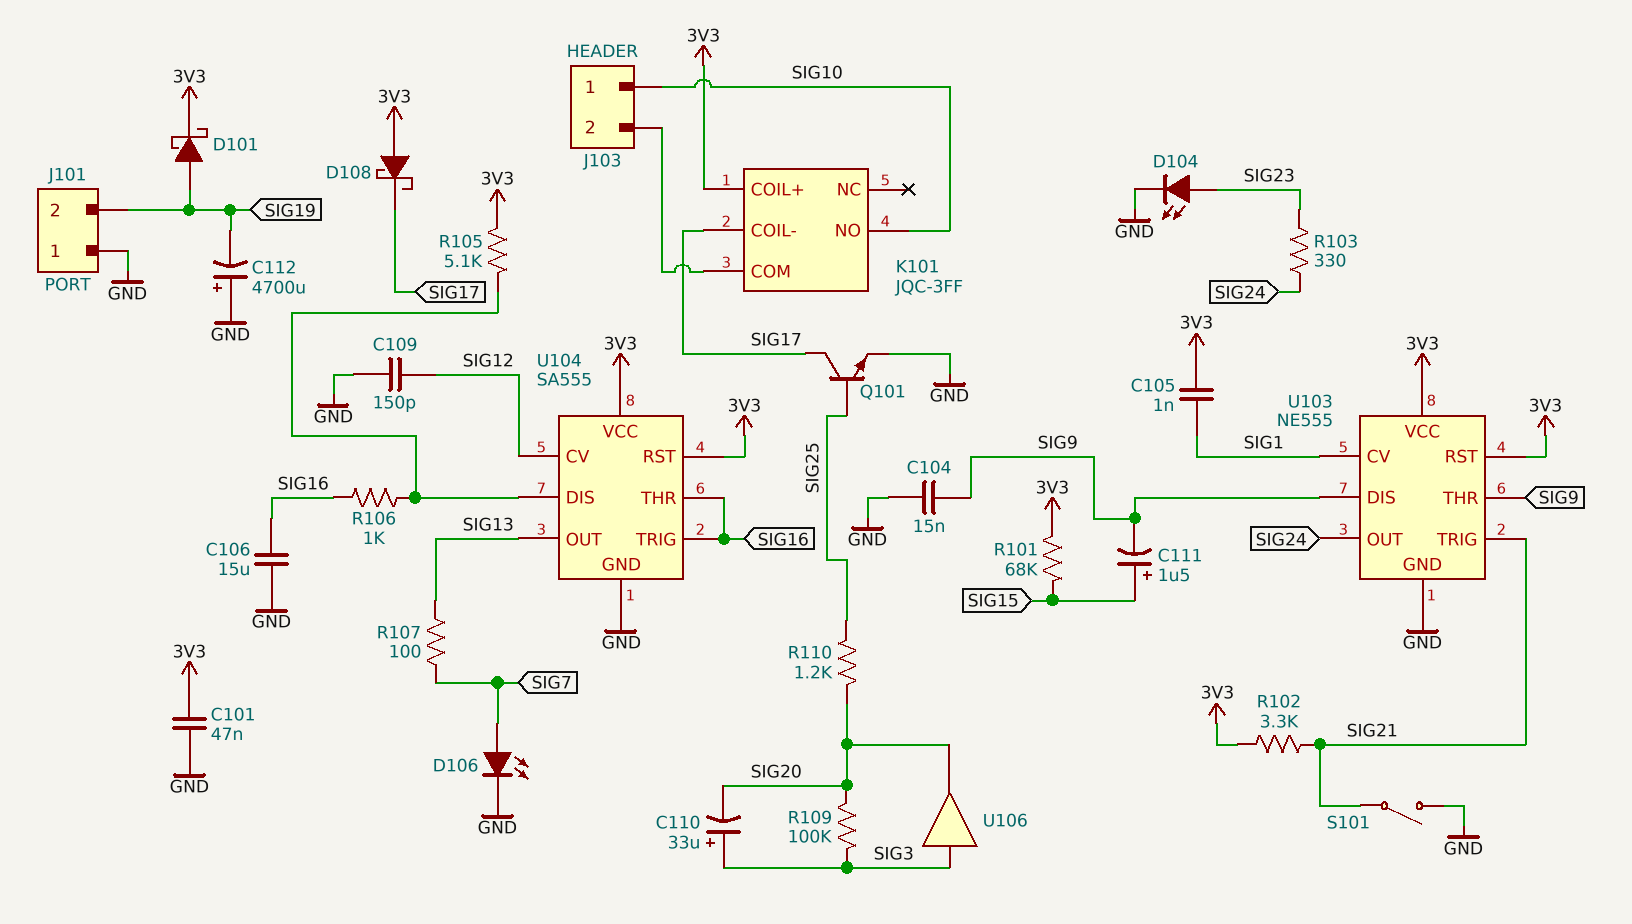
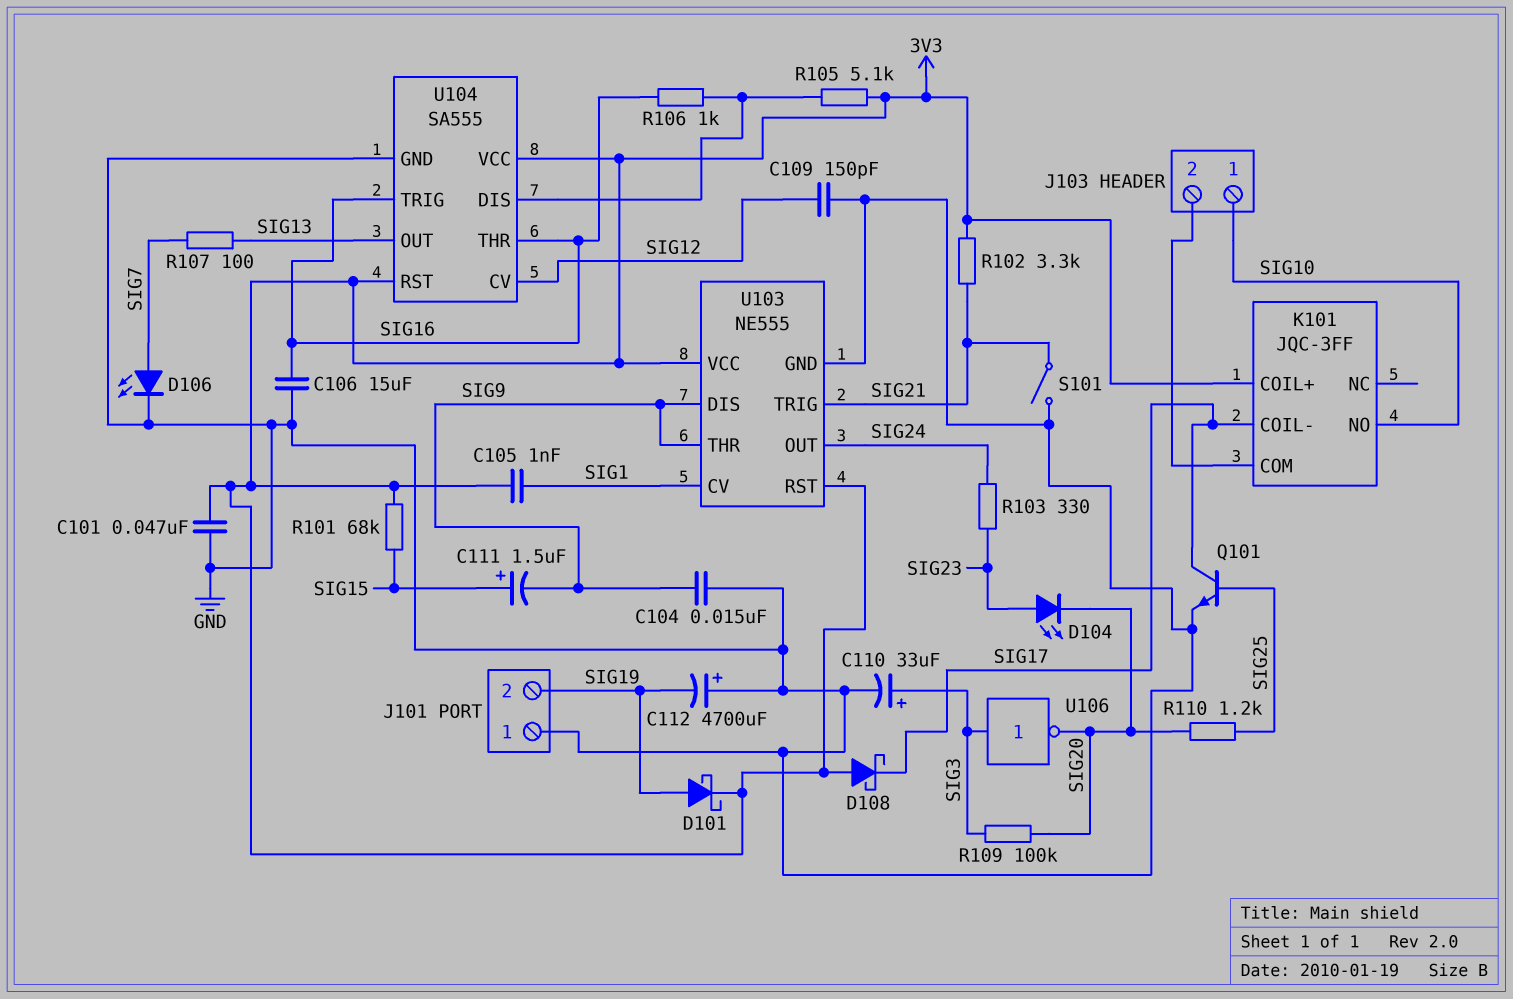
C110: 33uF (plus SIG3, minus SIG20) -> 33uF (plus SIG3, minus GND)
D104: LED (A SIG23, K GND) -> LED (A SIG23, K SIG20)
U106: buffer (in SIG3, out SIG20) -> NOT (in SIG3, out SIG20)

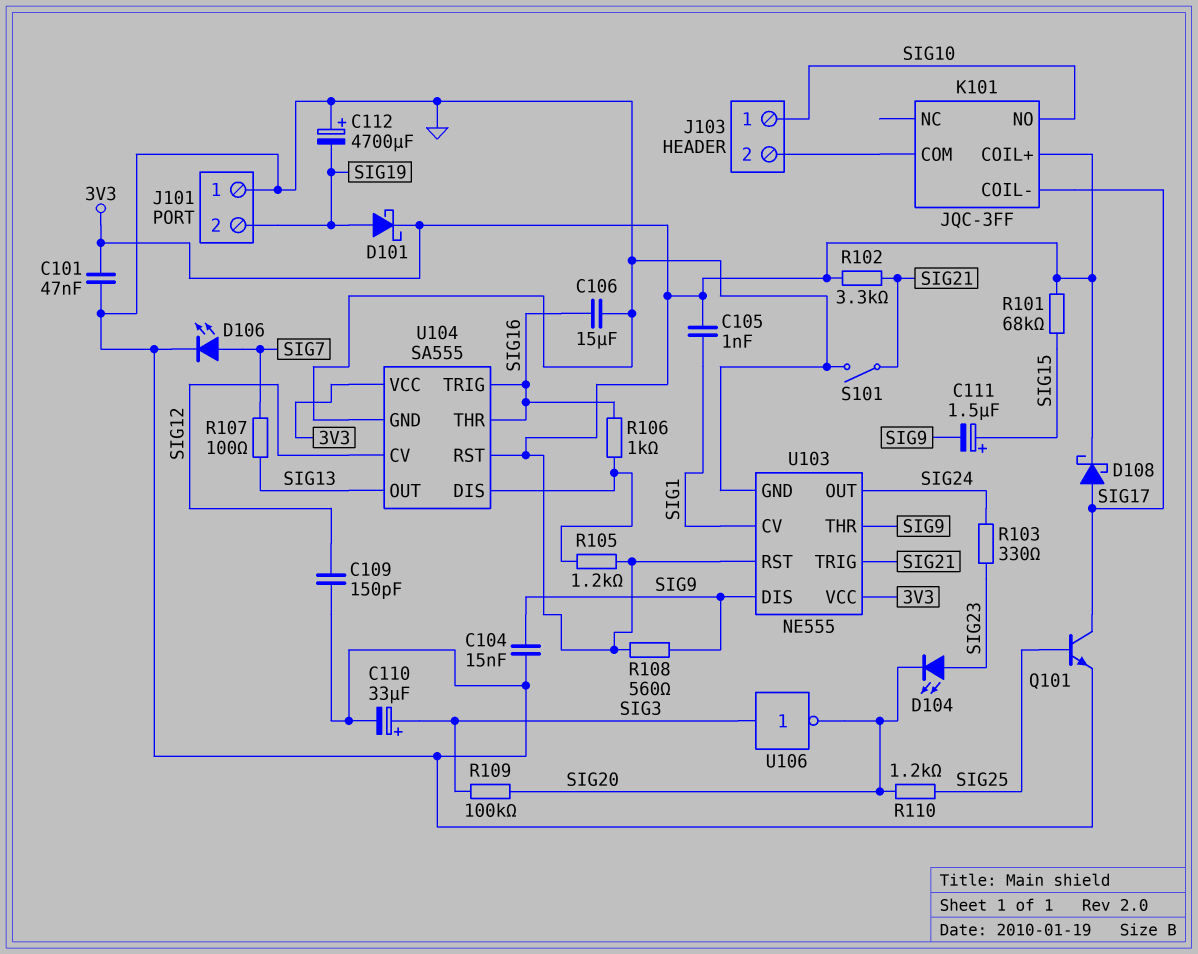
D108: schottky (A 3V3, K SIG17) -> schottky (A SIG17, K 3V3)
R105: 5.1k (3V3, U104/DIS) -> 1.2k (3V3, U104/DIS)
R108: none -> 560 (3V3, SIG9)

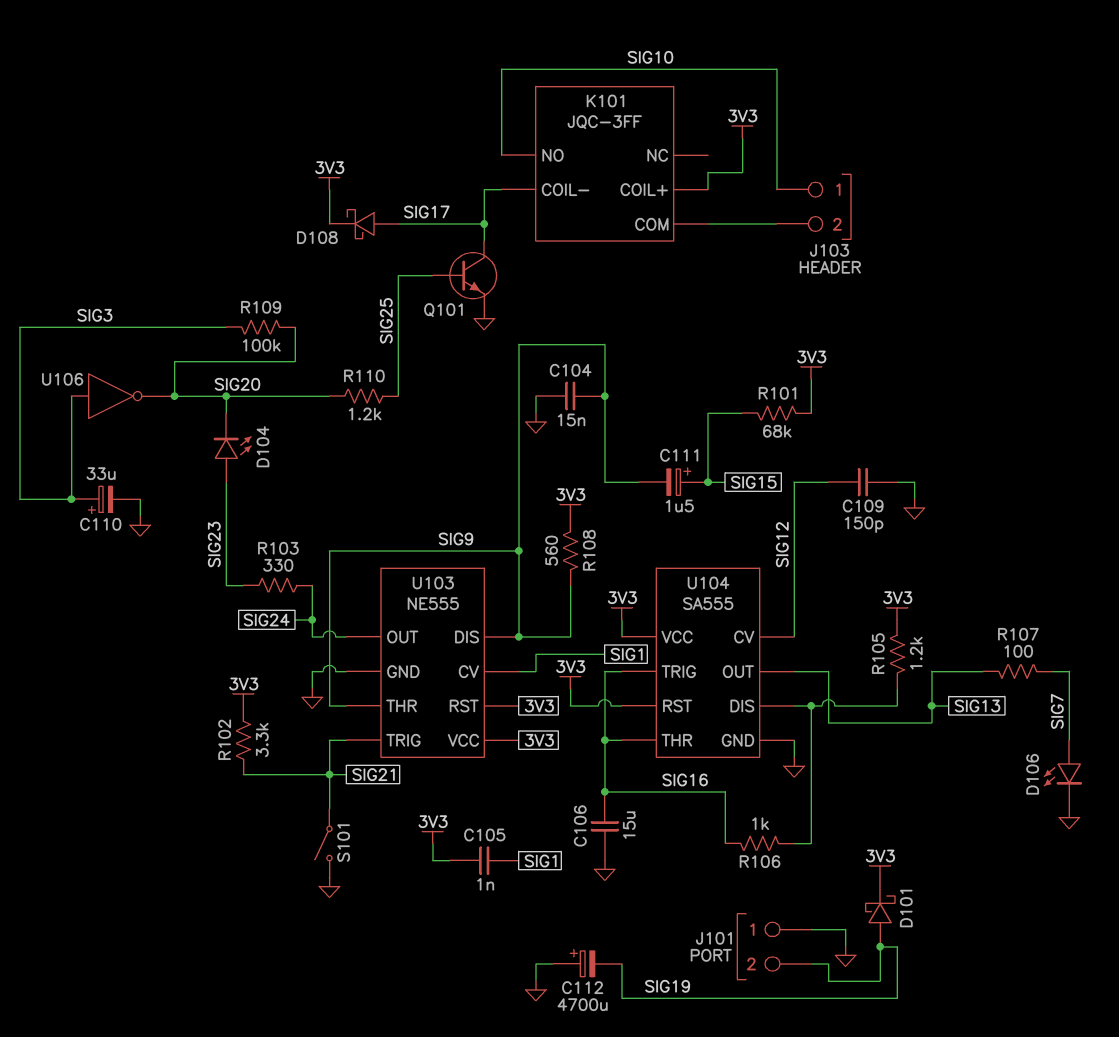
C101: 47nF (3V3, GND) -> none

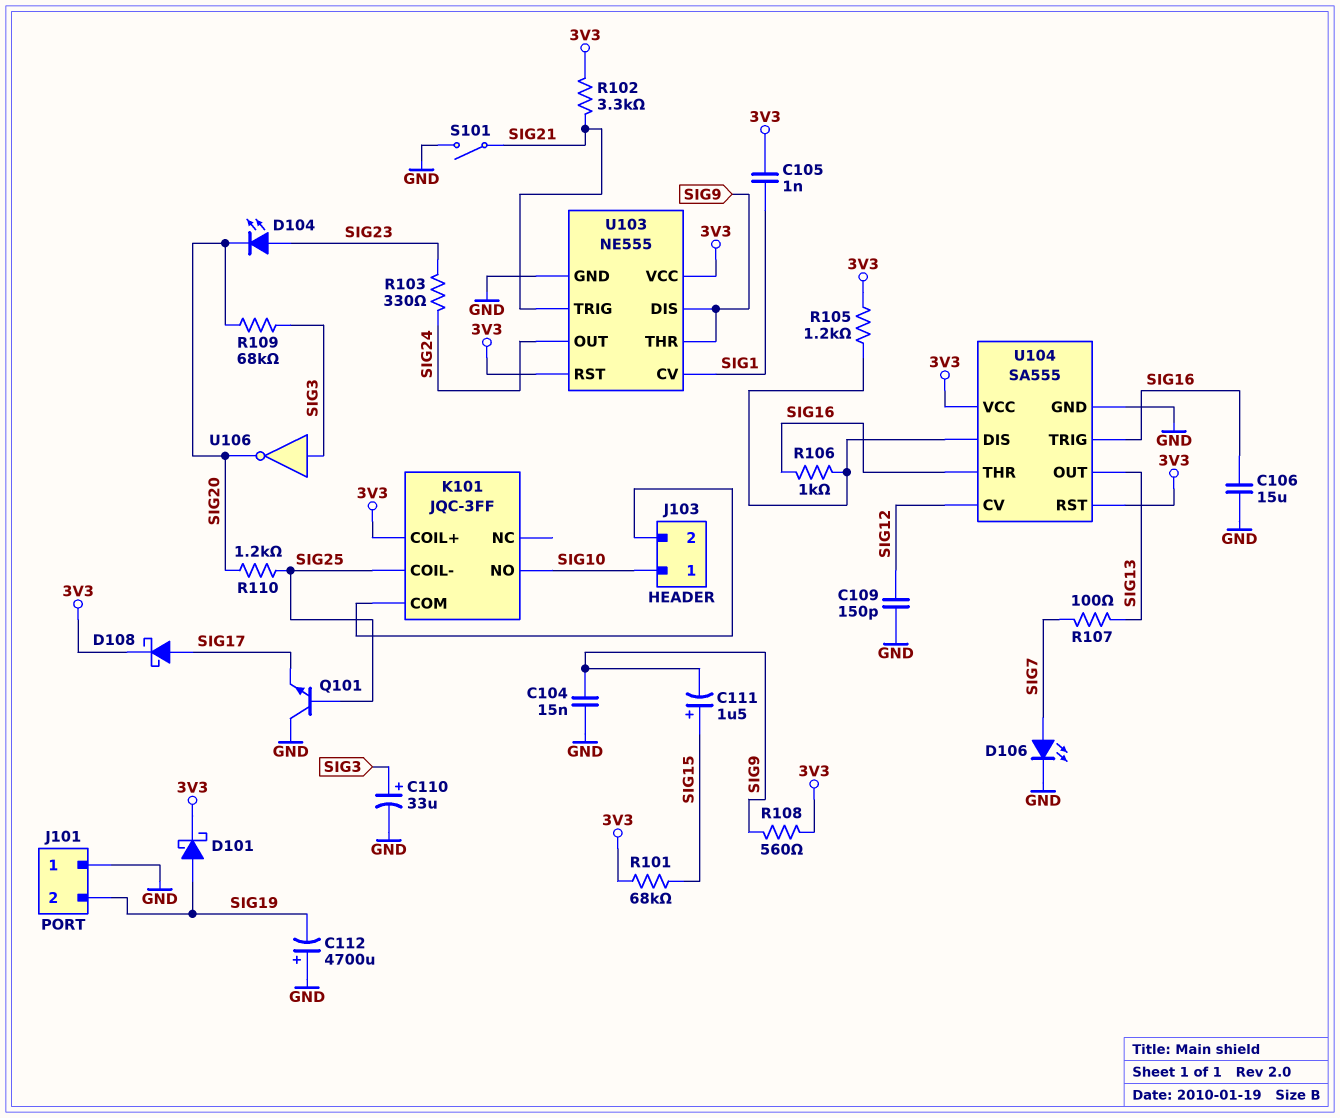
K101 pin COIL-: SIG17 -> SIG25
Q101: NPN (B SIG25, C SIG17, E GND) -> NPN (B SIG25, C GND, E SIG17)
R109: 100k (SIG3, SIG20) -> 68k (SIG3, SIG20)

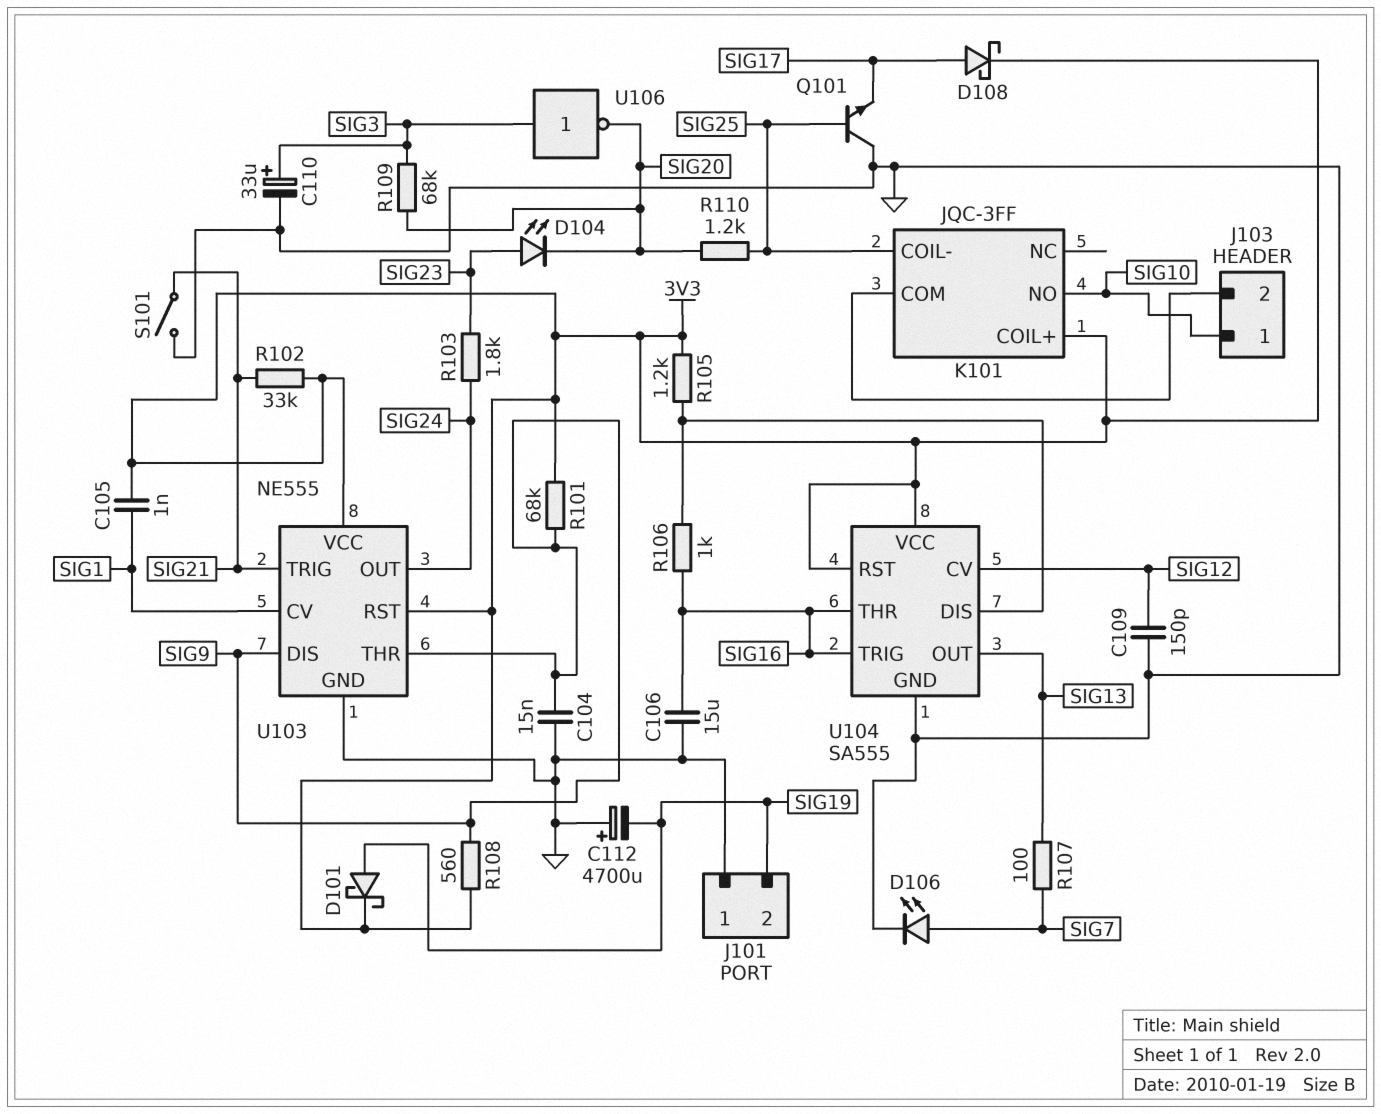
C111: 1.5uF (plus SIG15, minus SIG9) -> none
R101: 68k (3V3, SIG15) -> 68k (3V3, SIG9)
R102: 3.3k (3V3, SIG21) -> 33k (3V3, SIG21)
R103: 330 (SIG23, SIG24) -> 1.8k (SIG23, SIG24)

